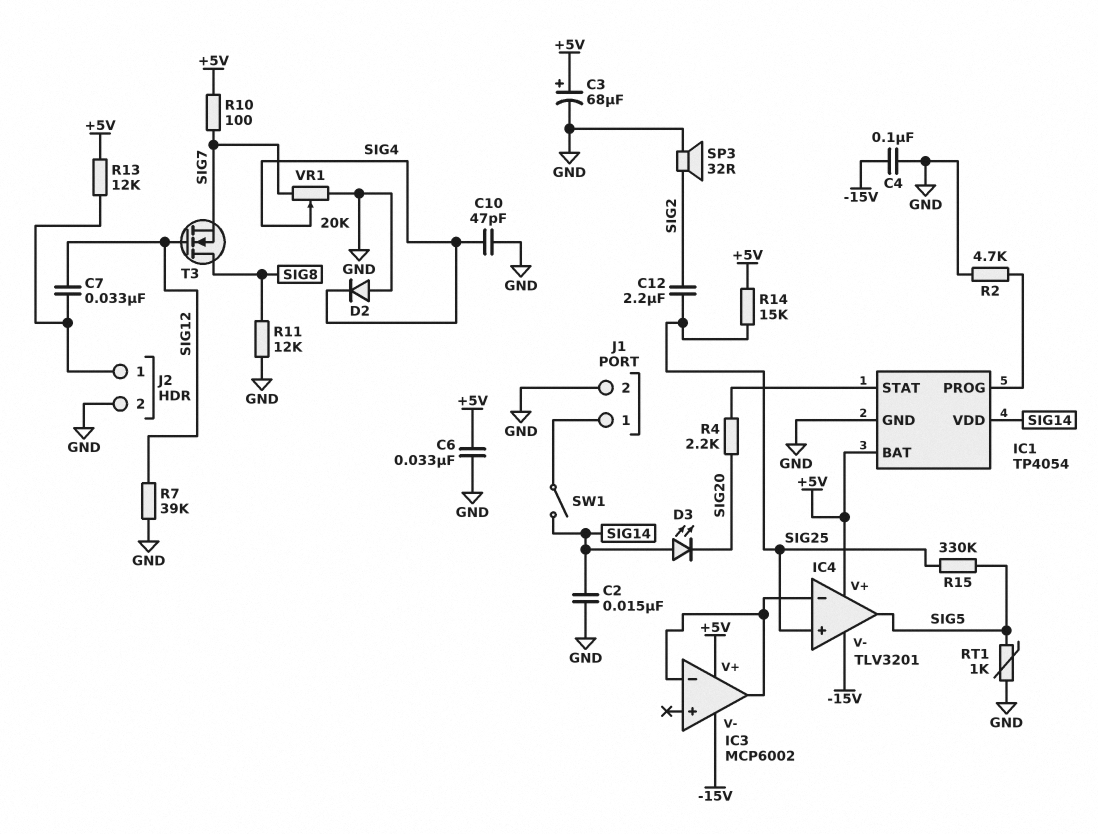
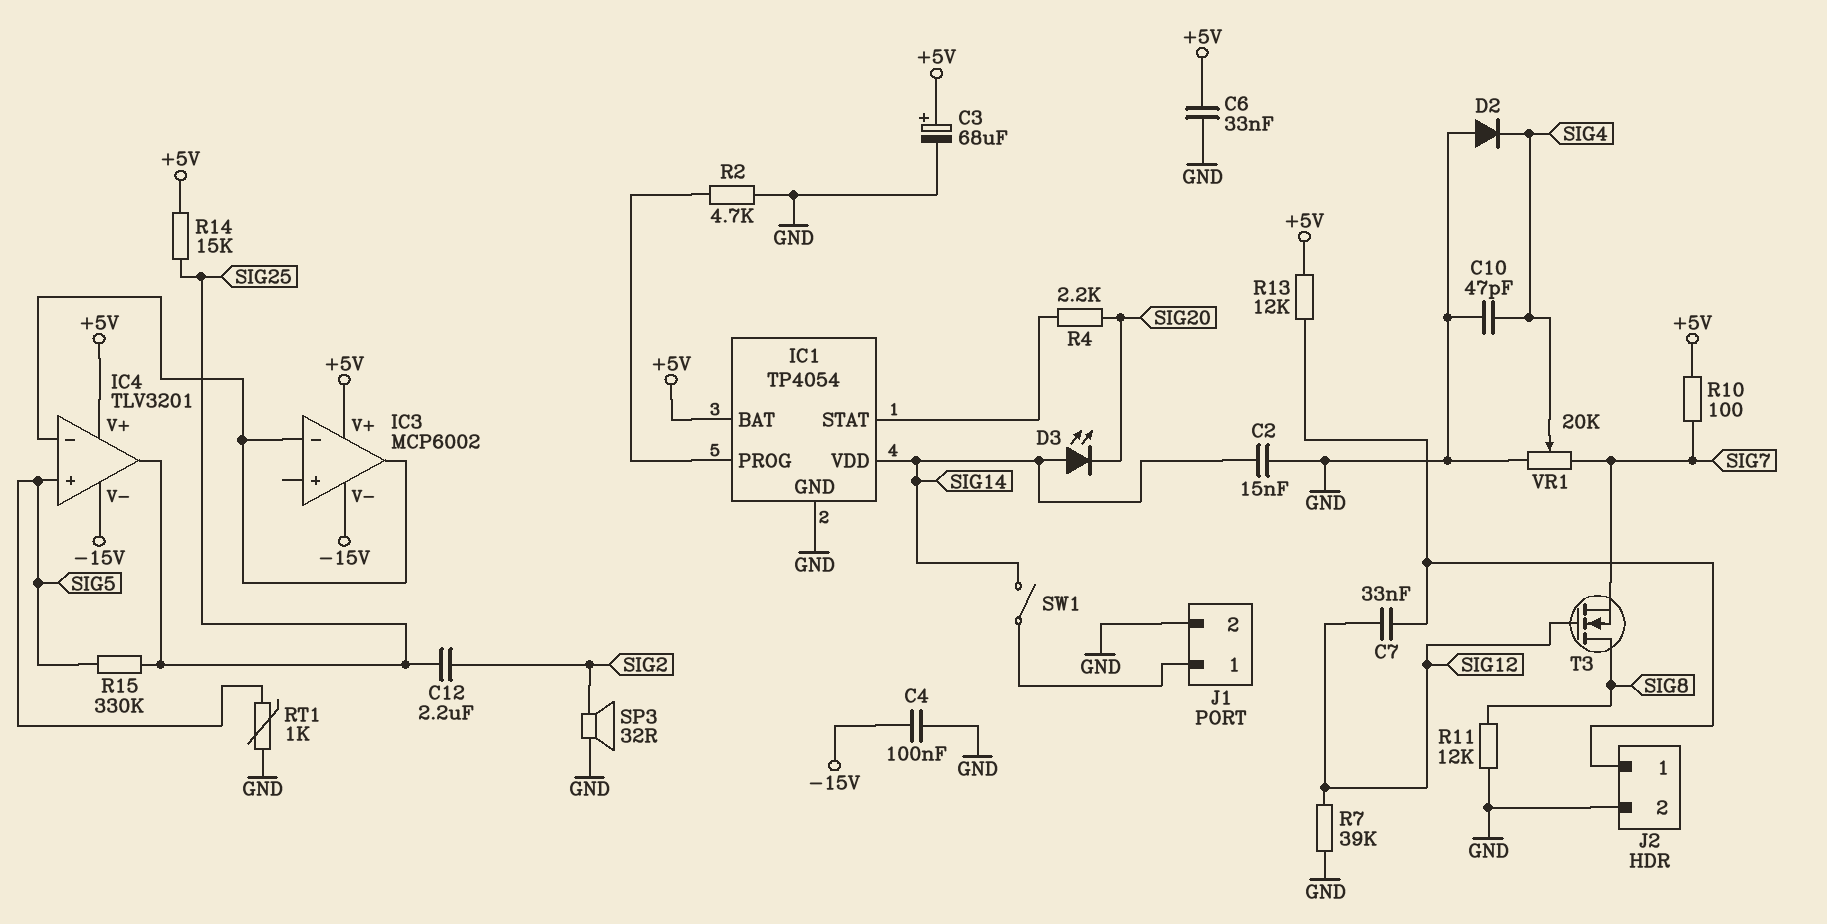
IC4 pin in+: SIG25 -> SIG5
IC4 pin out: SIG5 -> SIG25

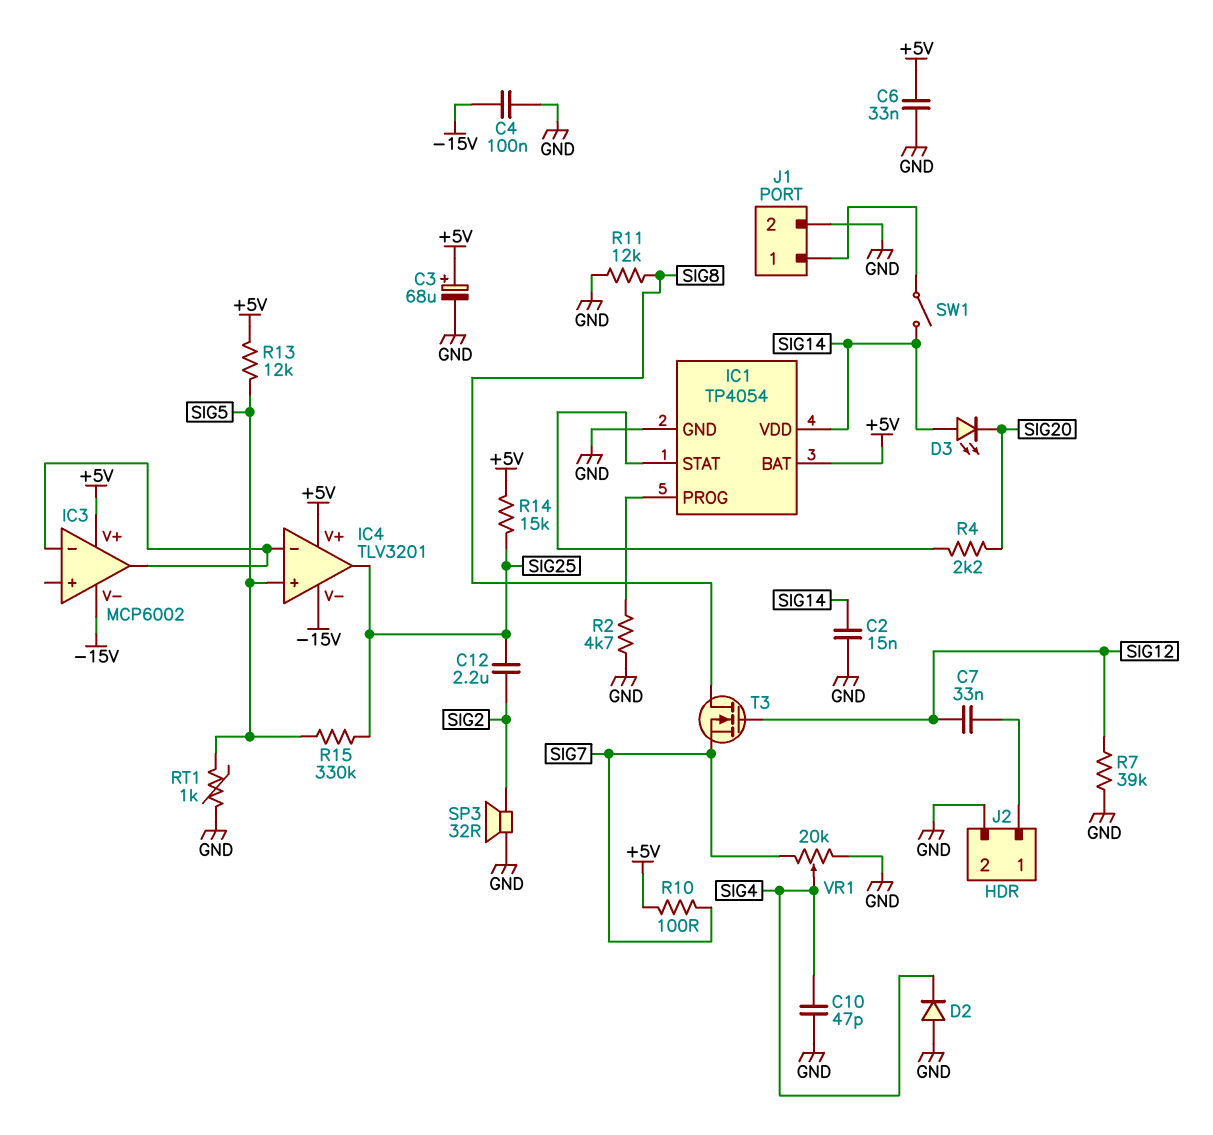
R13: 12k (+5V, J2/1) -> 12k (+5V, SIG5)

